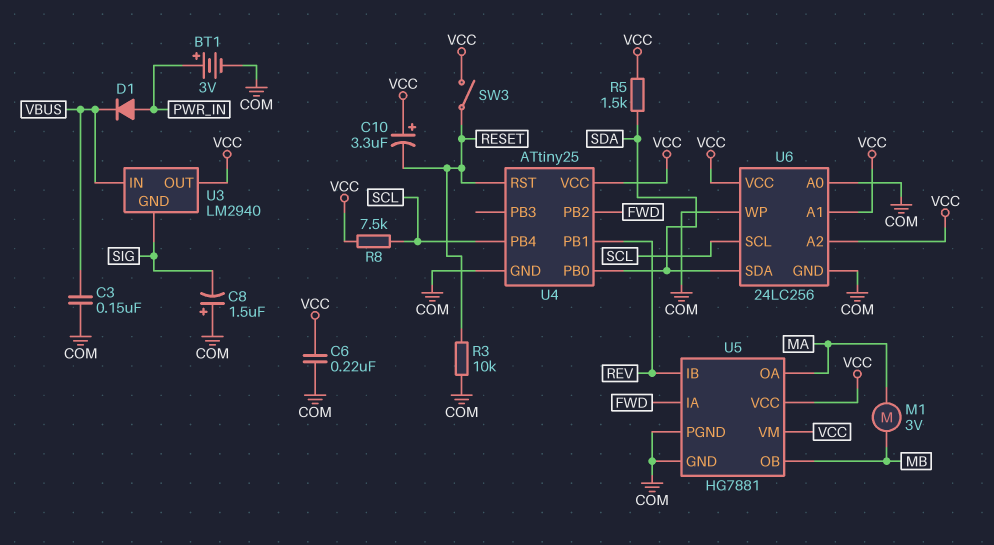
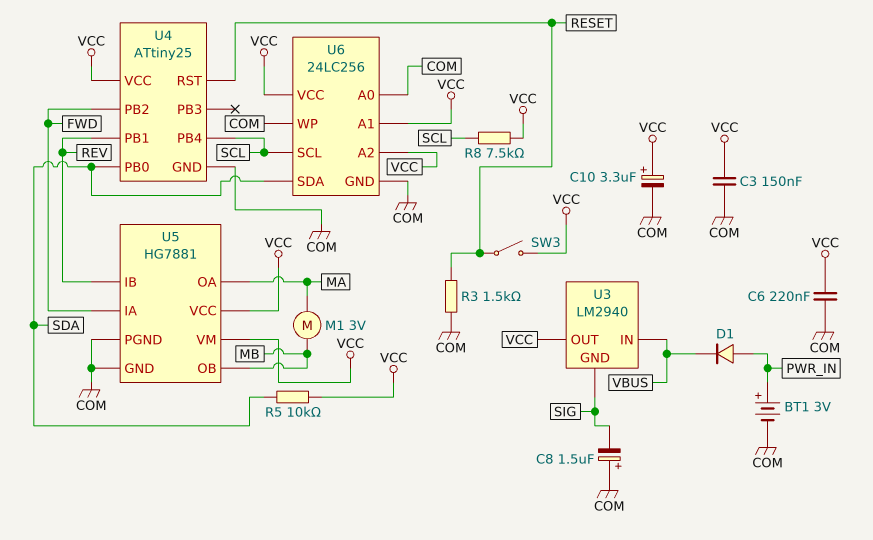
C3: 150nF (COM, VBUS) -> 150nF (COM, VCC)
C10: 3.3uF (plus VCC, minus RESET) -> 3.3uF (plus VCC, minus COM)
R3: 10k (COM, RESET) -> 1.5k (COM, RESET)
R5: 1.5k (SDA, VCC) -> 10k (SDA, VCC)

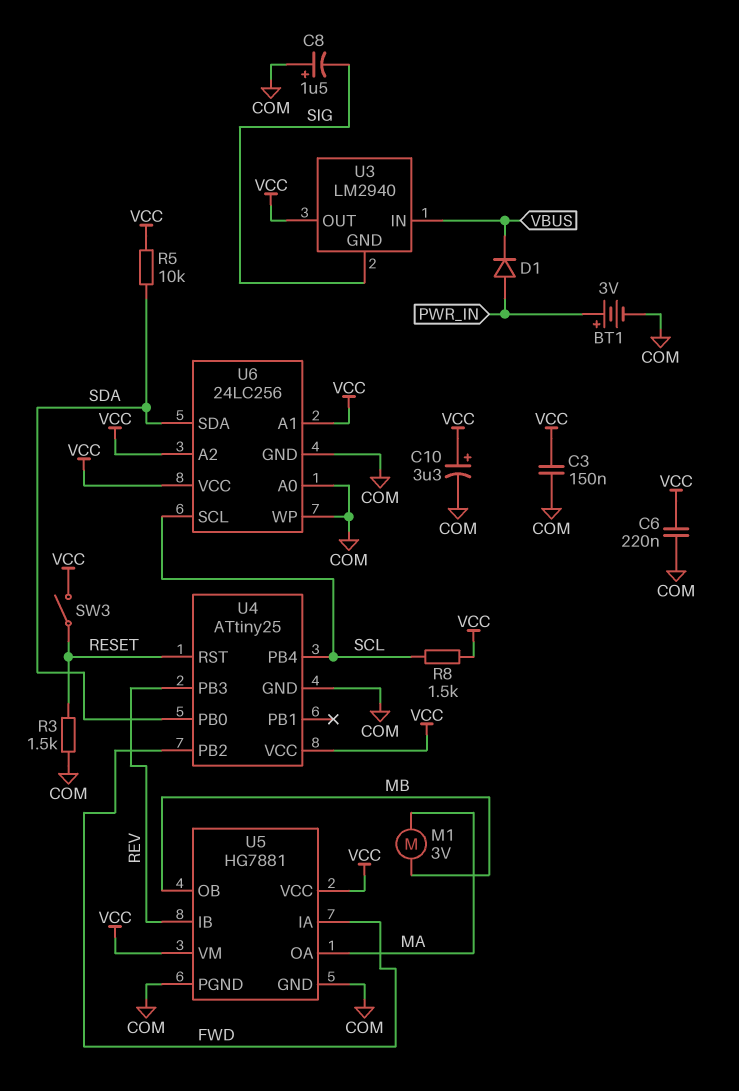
R8: 7.5k (SCL, VCC) -> 1.5k (SCL, VCC)
U4 pin PB1: REV -> none
U4 pin PB3: none -> REV

